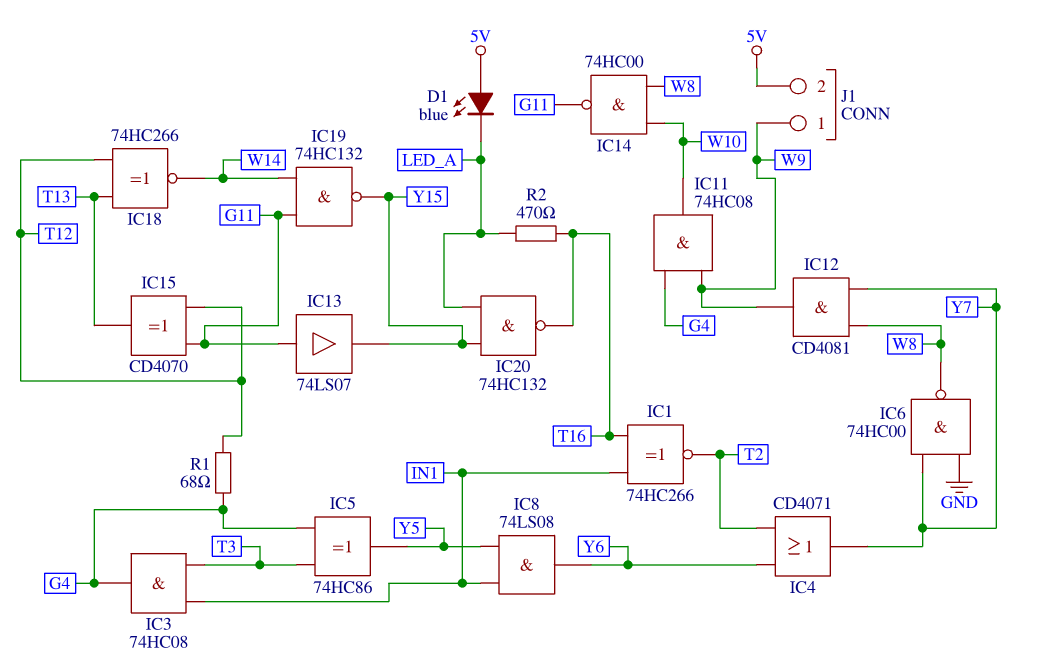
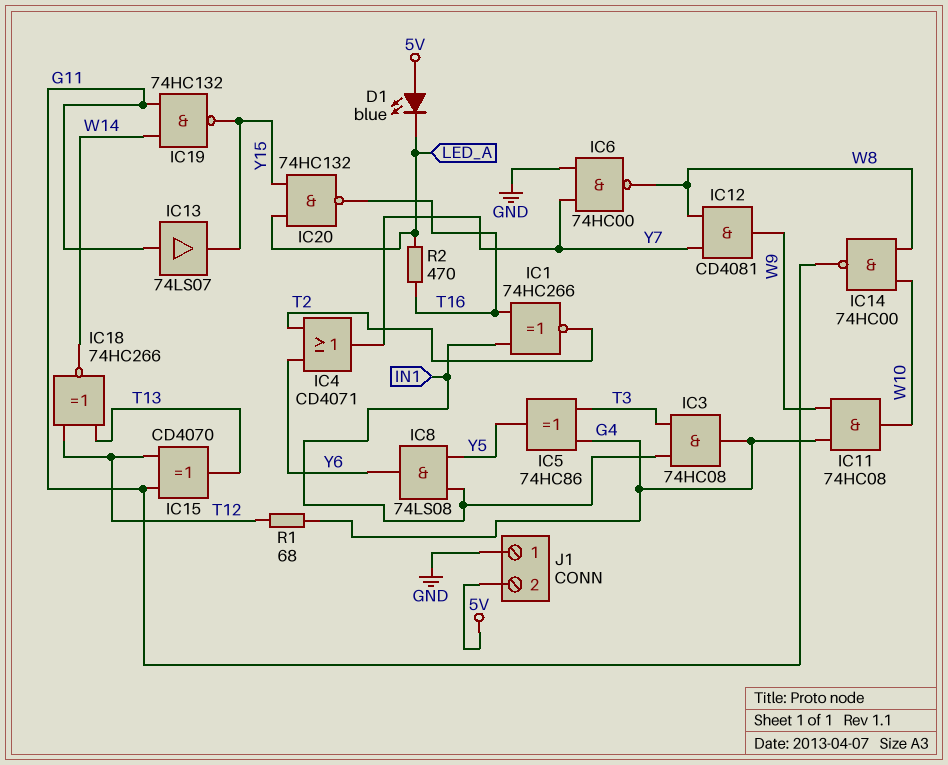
J1 pin 1: W9 -> GND

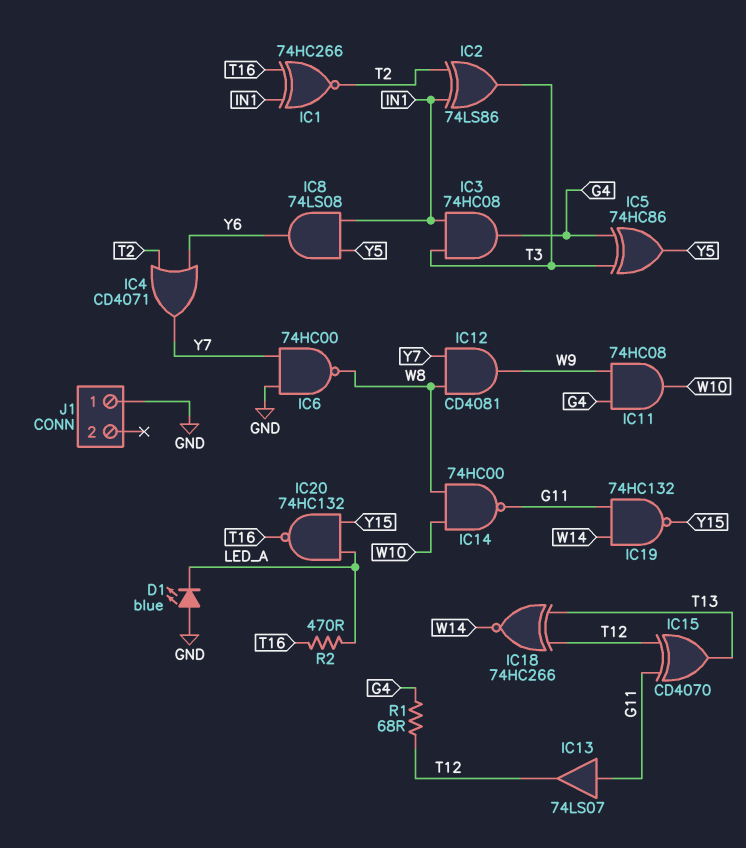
D1: LED blue (A 5V, K LED_A) -> LED blue (A GND, K LED_A)
IC2: none -> XOR 74LS86 (in IN1, in T2, out T3)
IC13: buffer 74LS07 (in G11, out Y15) -> buffer 74LS07 (in G11, out T12)
J1 pin 2: 5V -> none

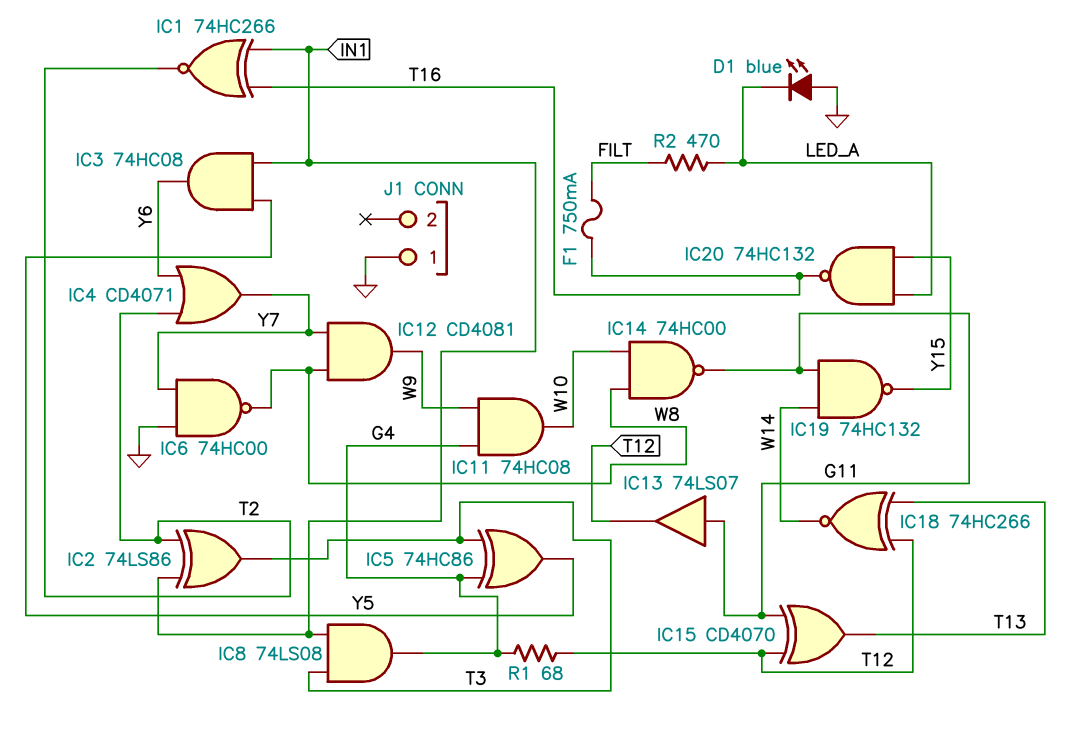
F1: none -> 750mA (FILT, T16)
IC3: AND 74HC08 (in IN1, in T3, out G4) -> AND 74HC08 (in IN1, in Y5, out Y6)
IC8: AND 74LS08 (in IN1, in Y5, out Y6) -> AND 74LS08 (in IN1, in T3, out G4)
R2: 470 (LED_A, T16) -> 470 (FILT, LED_A)

